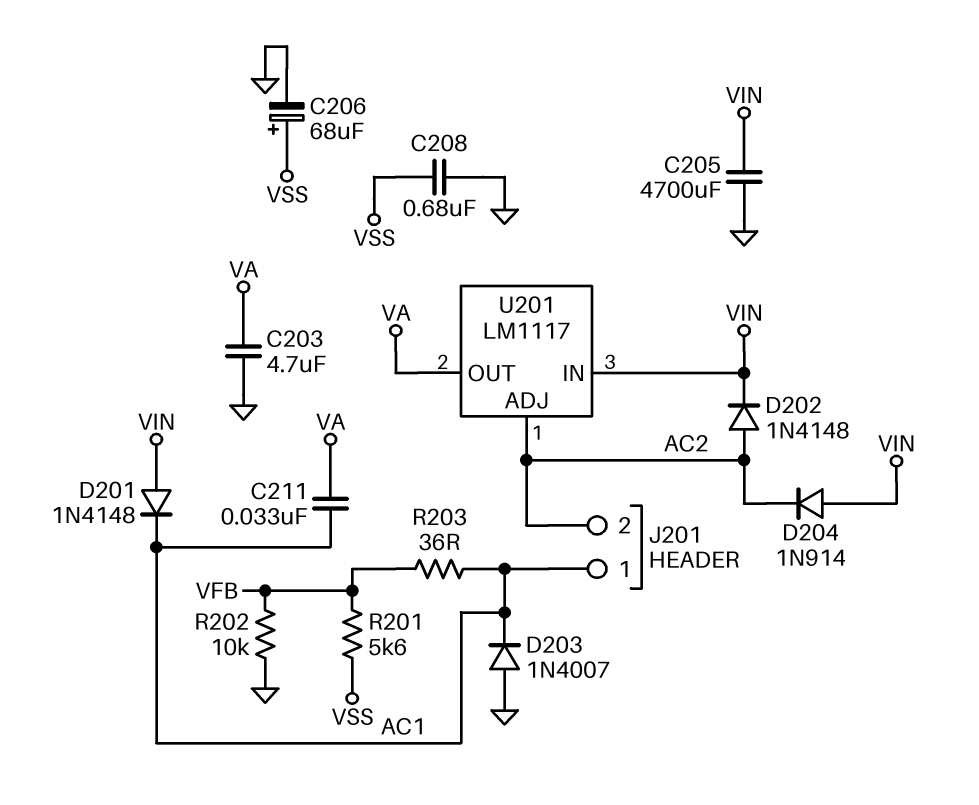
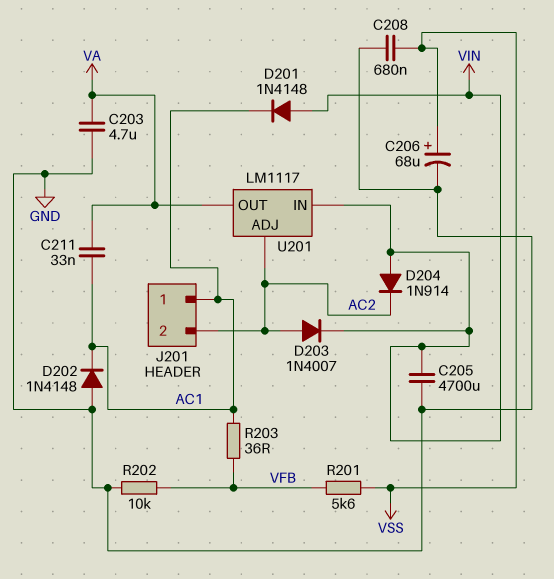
D202: diode 1N4148 (A AC2, K VIN) -> diode 1N4148 (A GND, K AC1)
D203: diode 1N4007 (A GND, K AC1) -> diode 1N4007 (A AC2, K VIN)

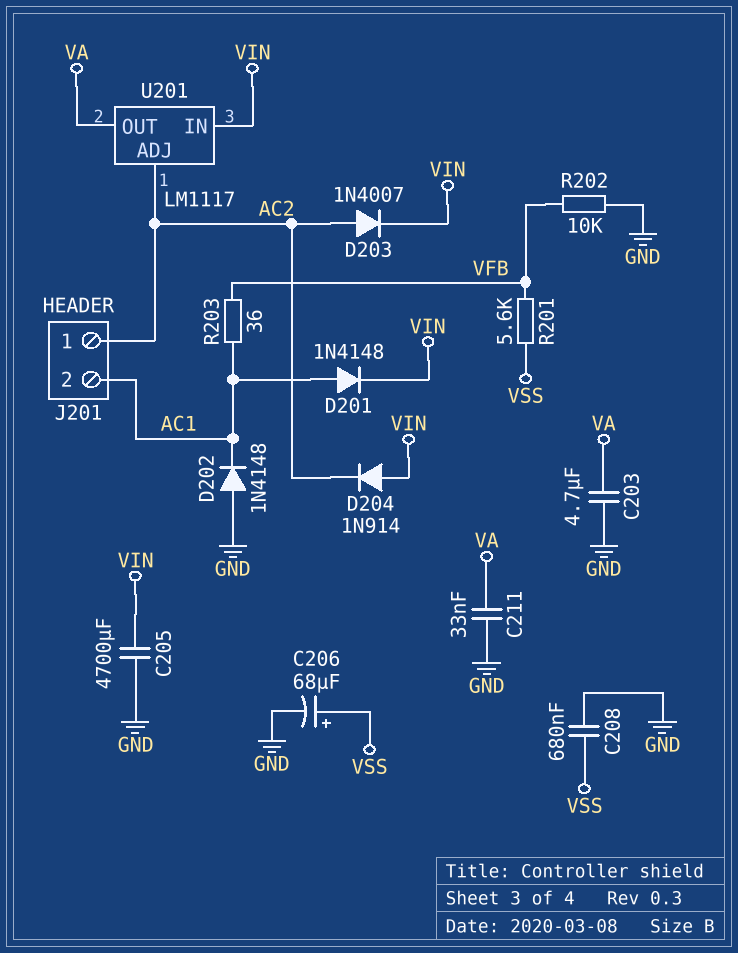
C211: 33nF (AC1, VA) -> 33nF (GND, VA)
D201: diode 1N4148 (A VIN, K AC1) -> diode 1N4148 (A AC1, K VIN)
J201 pin 1: AC1 -> AC2
J201 pin 2: AC2 -> AC1

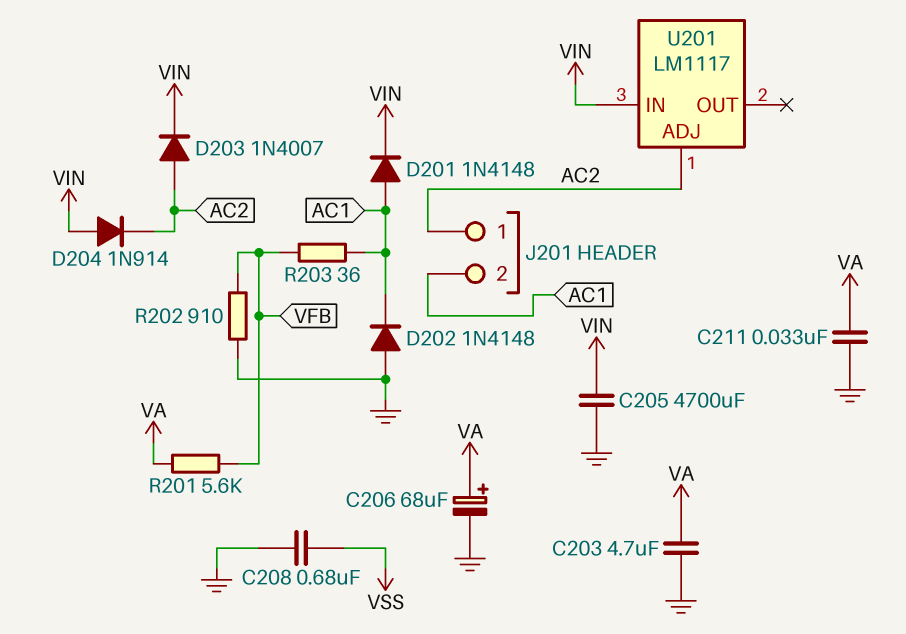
C206: 68uF (plus VSS, minus GND) -> 68uF (plus VA, minus GND)
R201: 5.6k (VFB, VSS) -> 5.6k (VA, VFB)
R202: 10k (GND, VFB) -> 910 (GND, VFB)
U201 pin OUT: VA -> none

